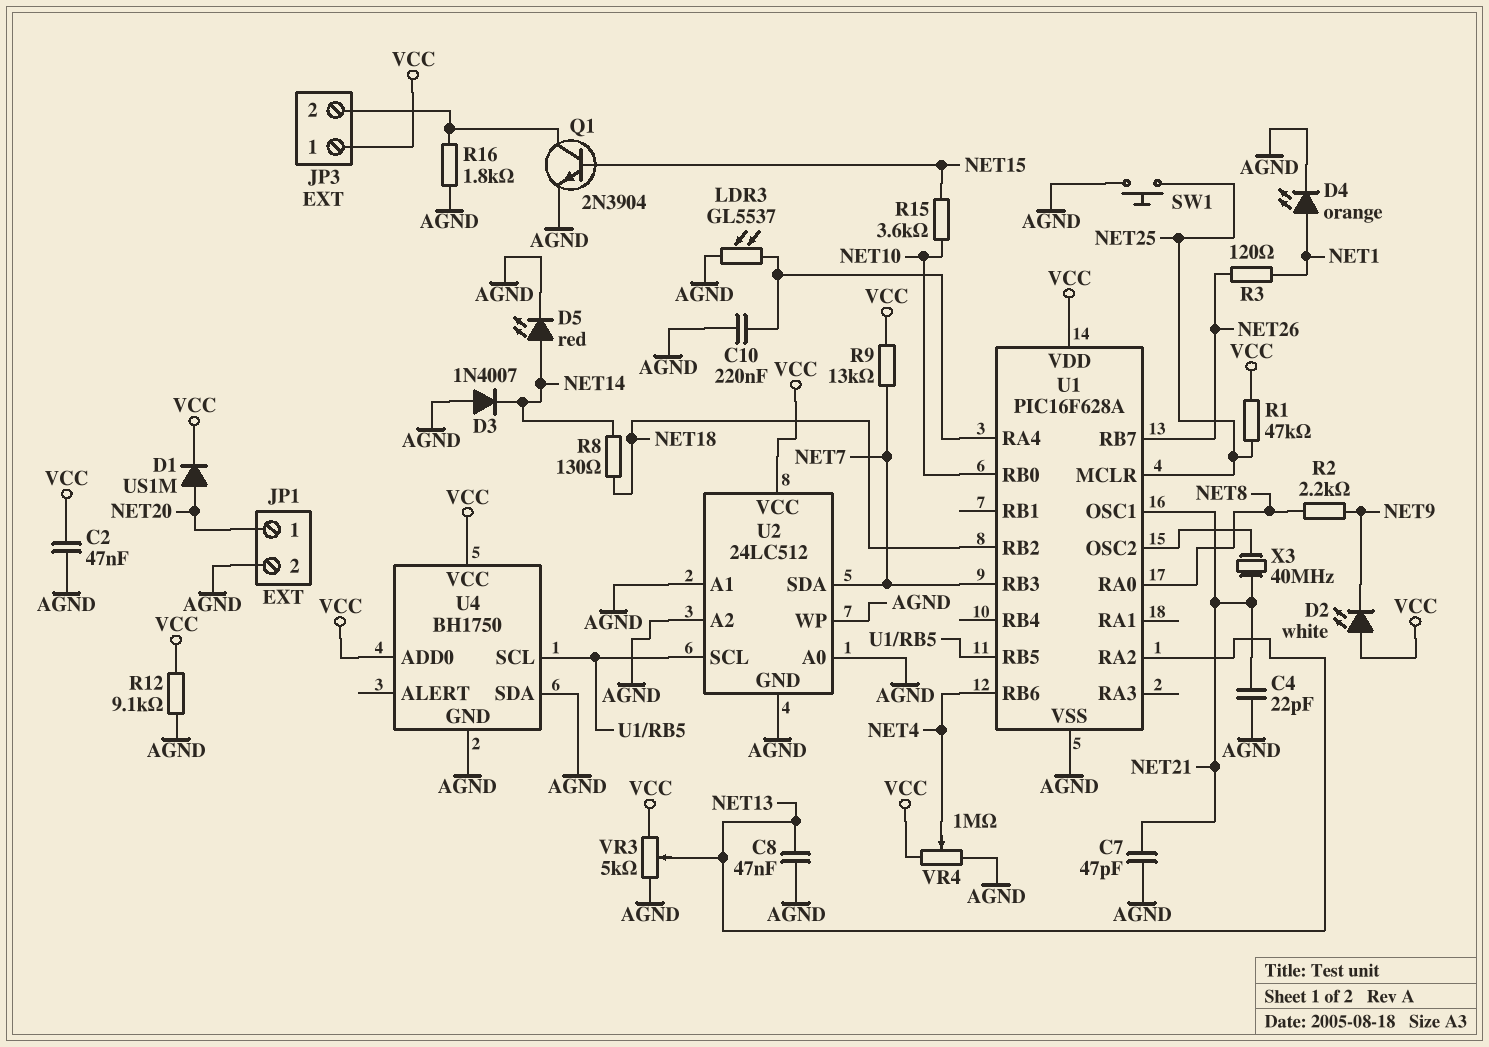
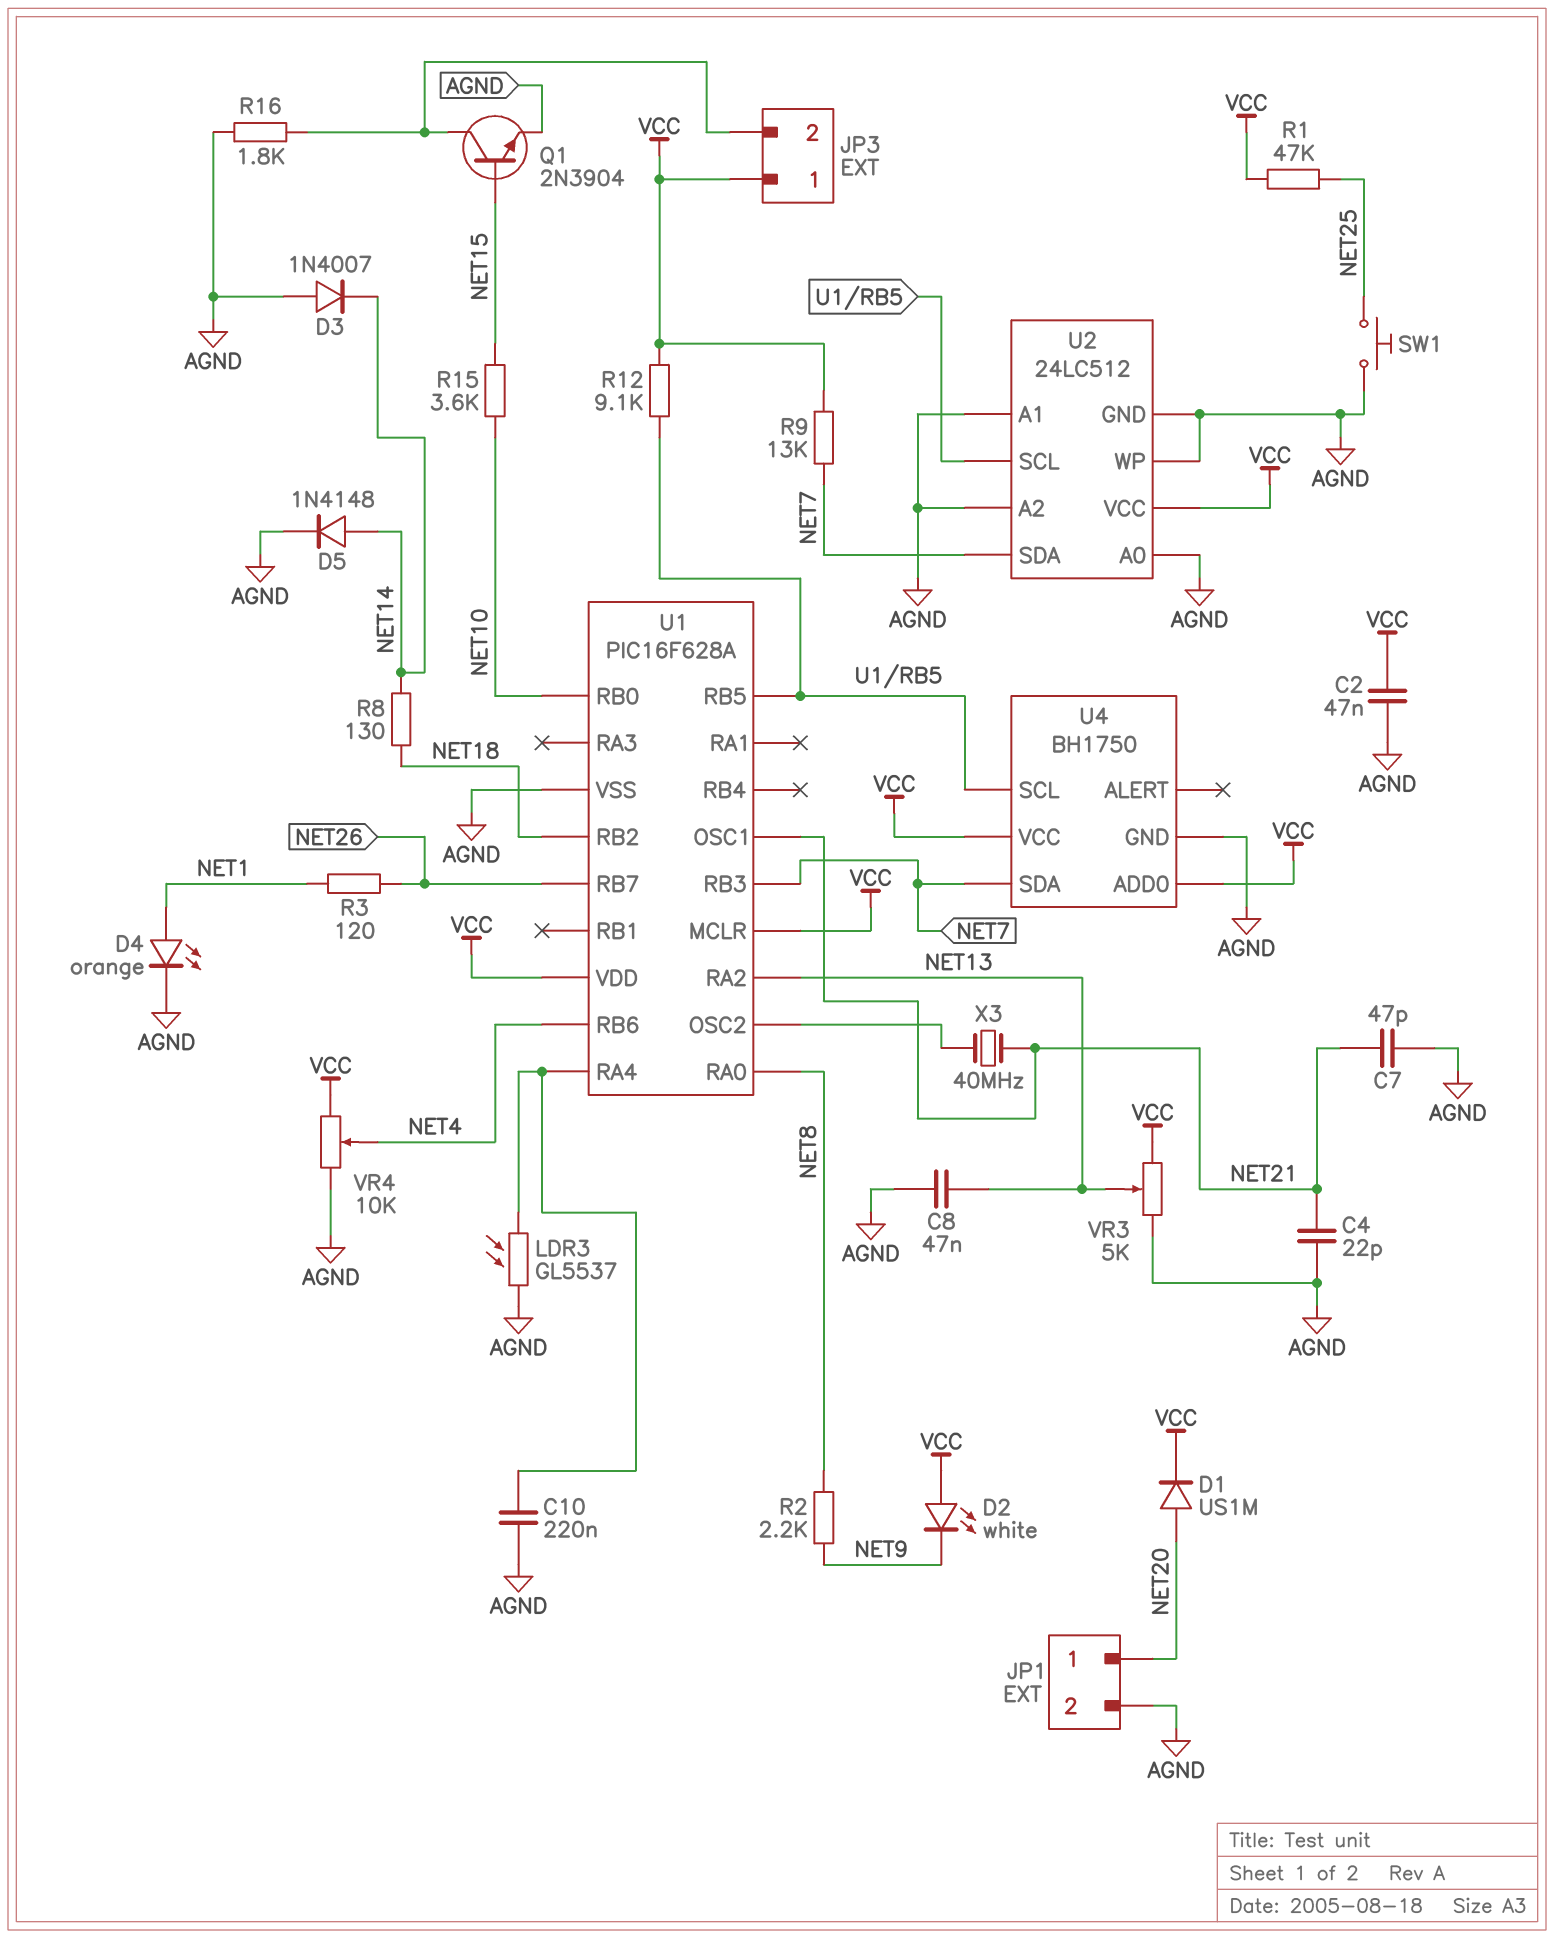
D5: LED red (A NET14, K AGND) -> diode 1N4148 (A NET14, K AGND)
R12: 9.1k (AGND, VCC) -> 9.1k (U1/RB5, VCC)
U1 pin MCLR: NET25 -> VCC
U4 pin SDA: AGND -> NET7
VR4: 1M (AGND, VCC, wiper NET4) -> 10k (AGND, VCC, wiper NET4)

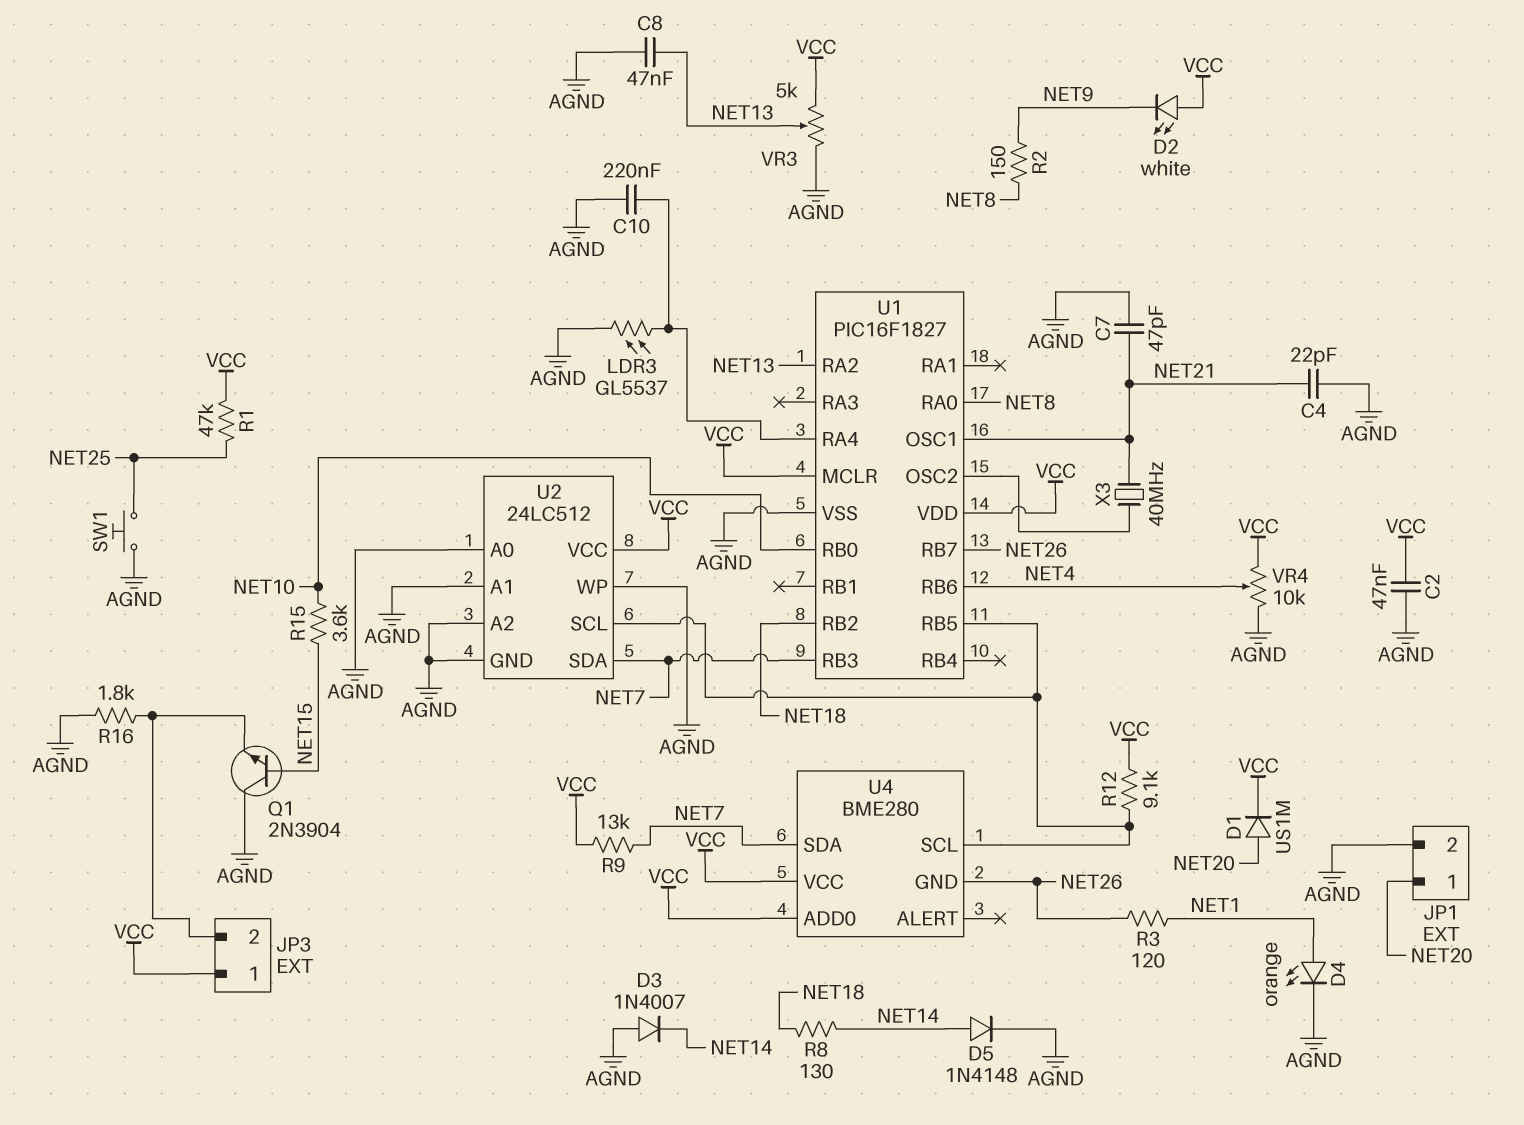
Q1: NPN 2N3904 (B NET15, C JP3/2, E AGND) -> NPN 2N3904 (B NET15, C AGND, E JP3/2)
R2: 2.2k (NET8, NET9) -> 150 (NET8, NET9)
U1: PIC16F628A -> PIC16F1827
U4: BH1750 -> BME280
U4 pin GND: AGND -> NET26

